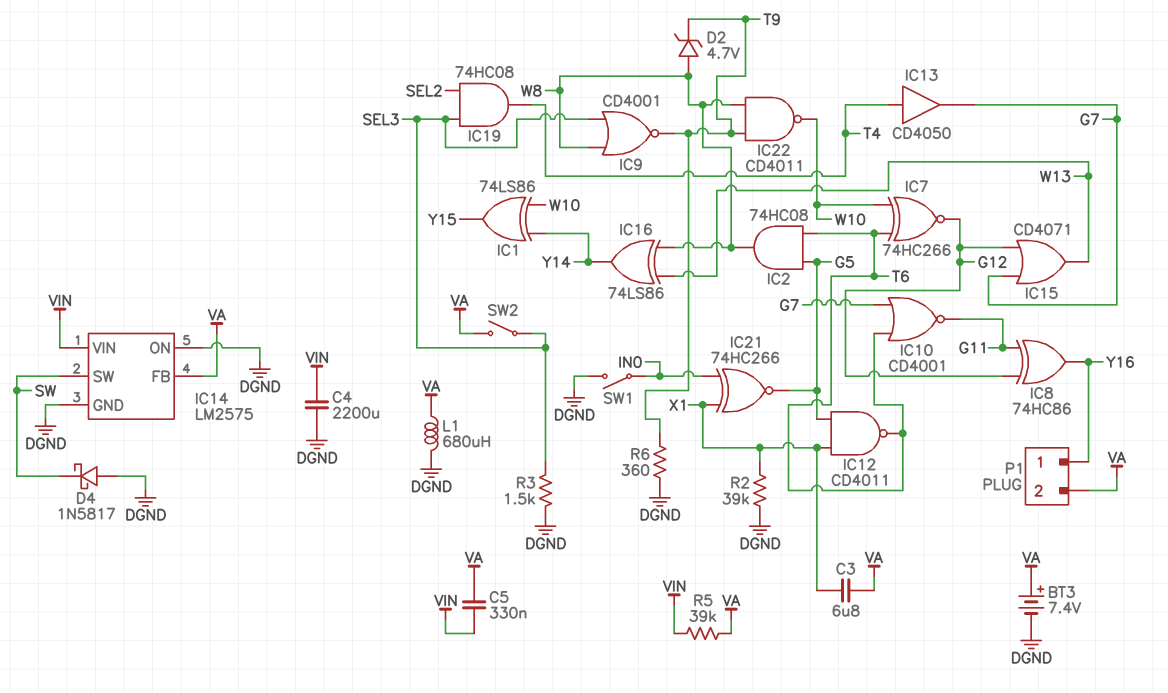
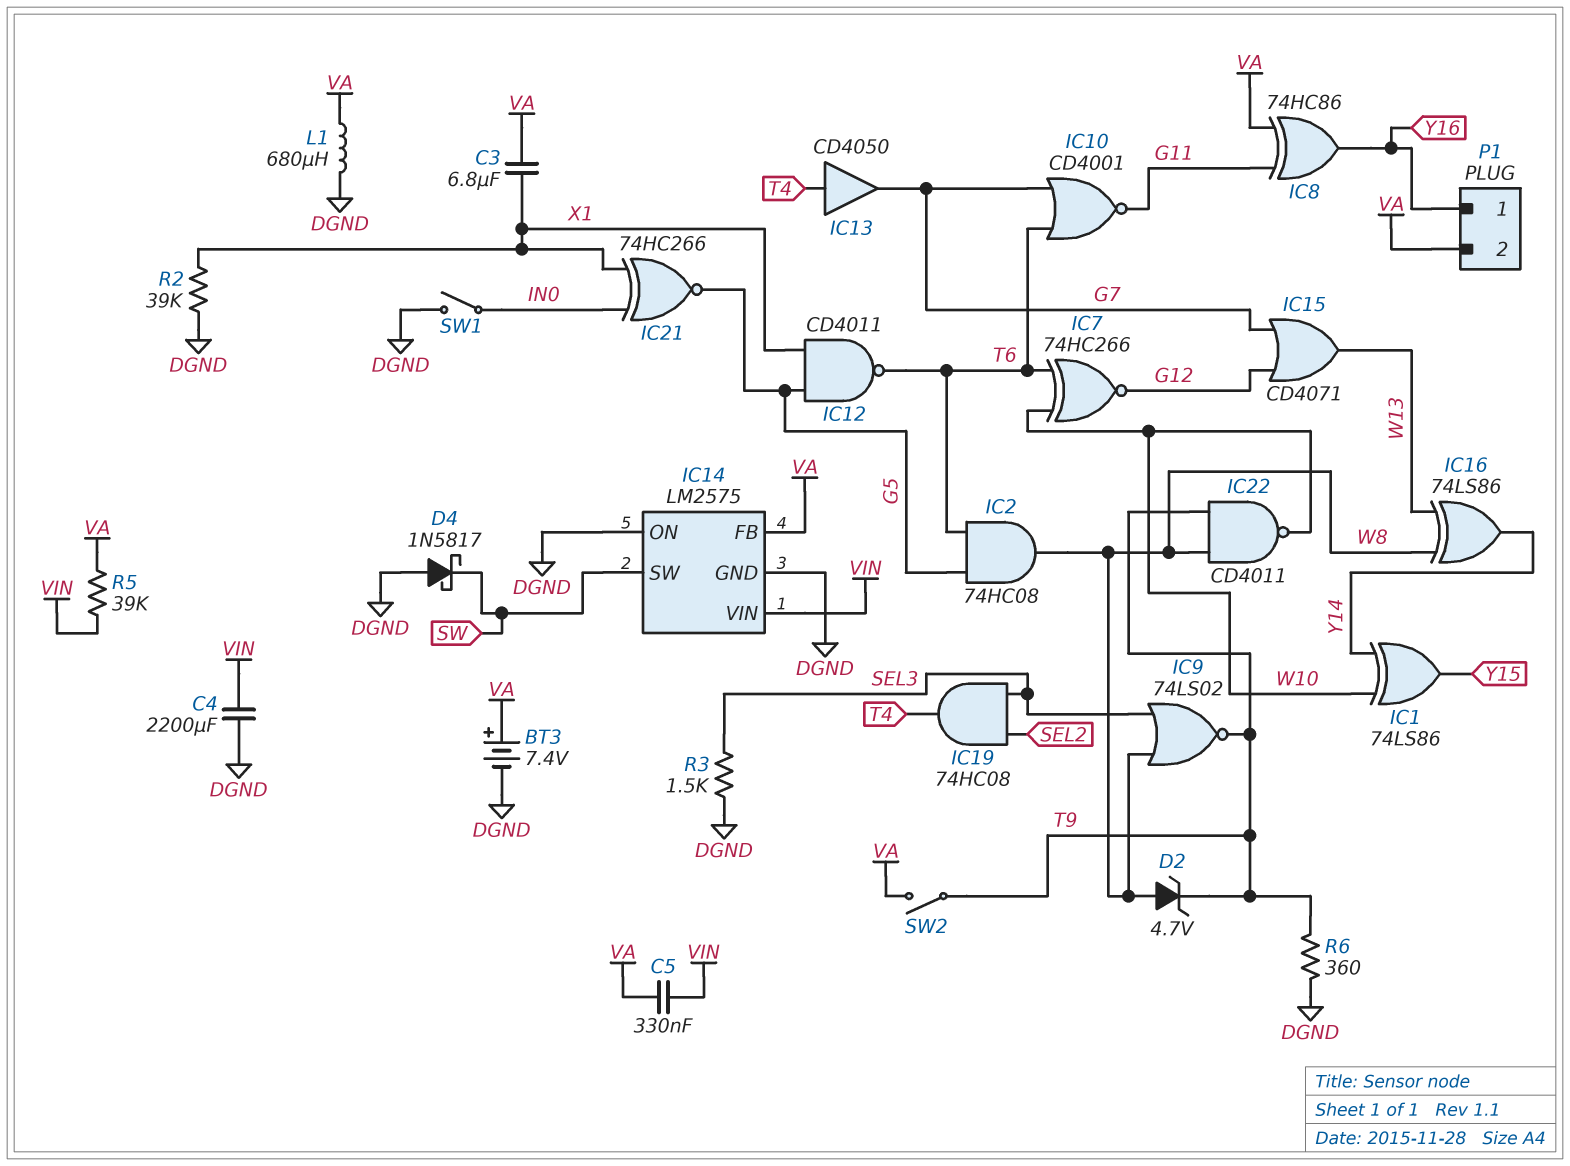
IC8: XOR 74HC86 (in G11, in G12, out Y16) -> XOR 74HC86 (in G11, in VA, out Y16)
IC9: NOR CD4001 (in SEL3, in W8, out T9) -> NOR 74LS02 (in SEL3, in W8, out T9)
SW2: switch (SEL3, VA) -> switch (T9, VA)

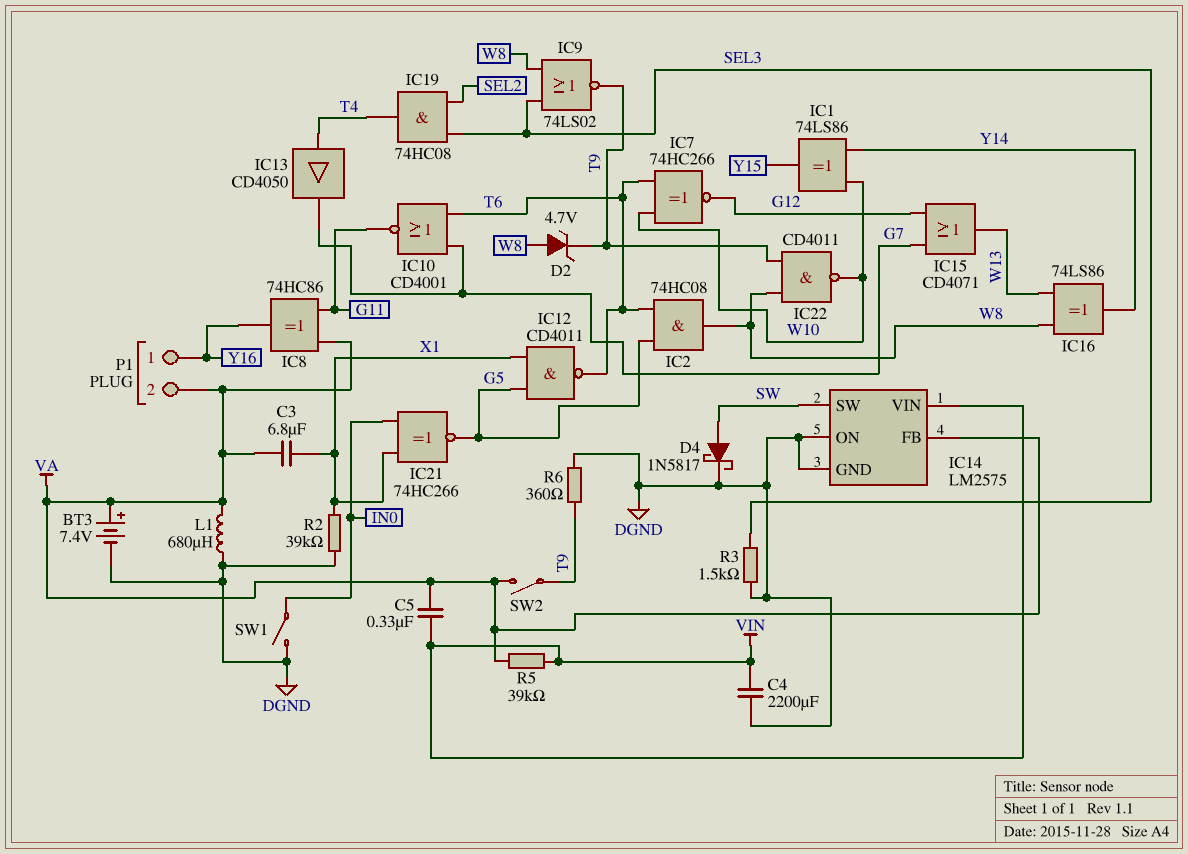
D4: schottky 1N5817 (A DGND, K SW) -> schottky 1N5817 (A SW, K DGND)

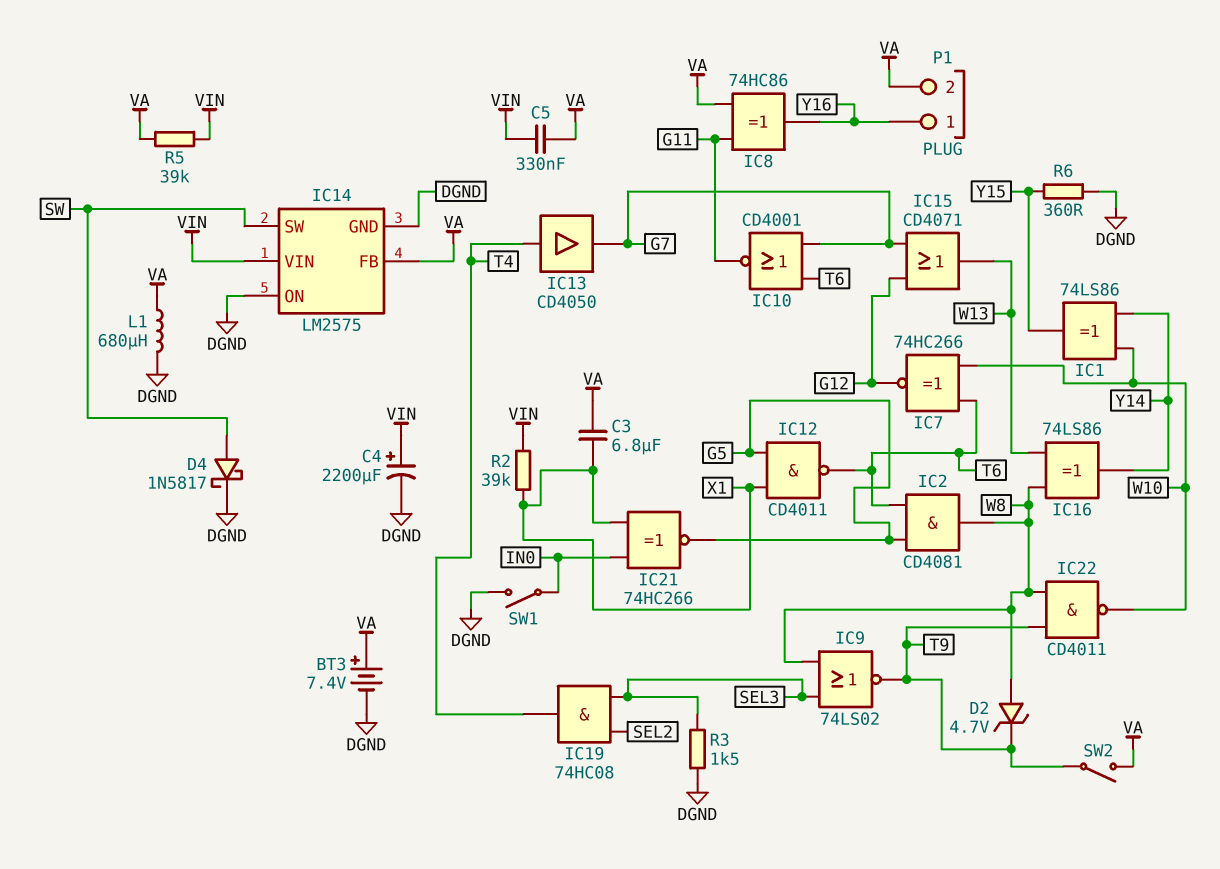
C4: 2200uF (DGND, VIN) -> 2200uF (plus VIN, minus DGND)
IC2: AND 74HC08 (in G5, in T6, out W8) -> AND CD4081 (in G5, in T6, out W8)
R2: 39k (DGND, X1) -> 39k (VIN, X1)
R6: 360 (DGND, T9) -> 360 (DGND, Y15)

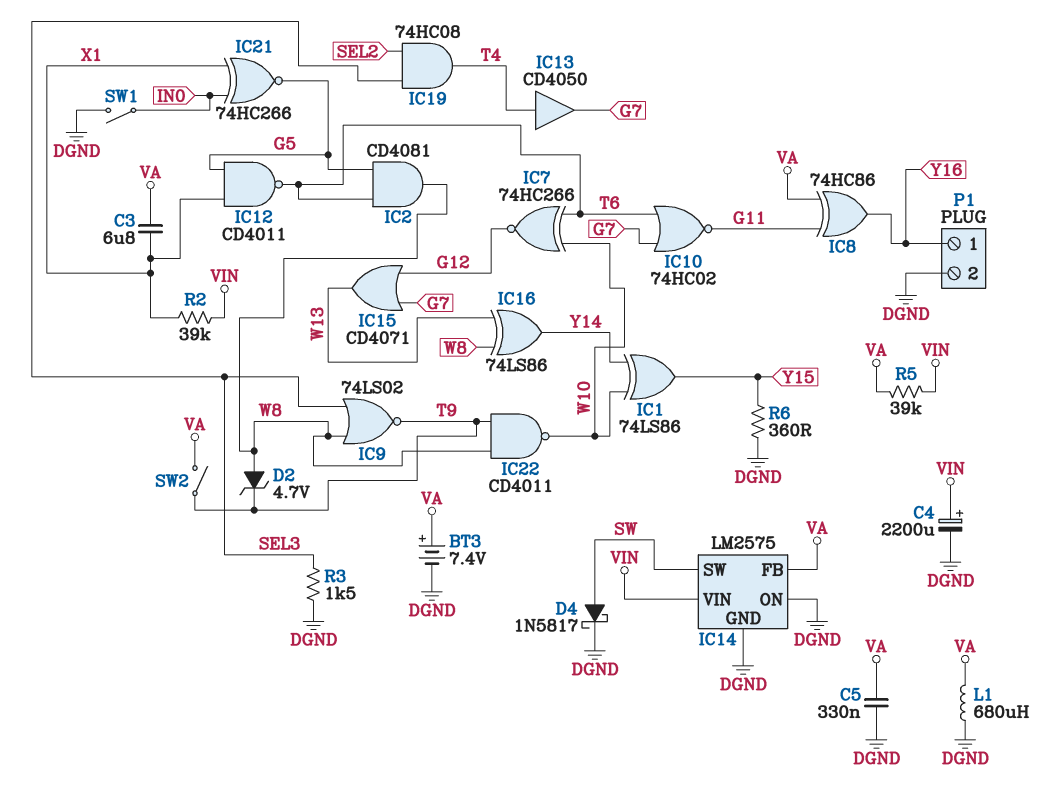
C5: 330nF (VA, VIN) -> 330nF (DGND, VA)
IC10: NOR CD4001 (in G7, in T6, out G11) -> NOR 74HC02 (in G7, in T6, out G11)
P1 pin 2: VA -> DGND

